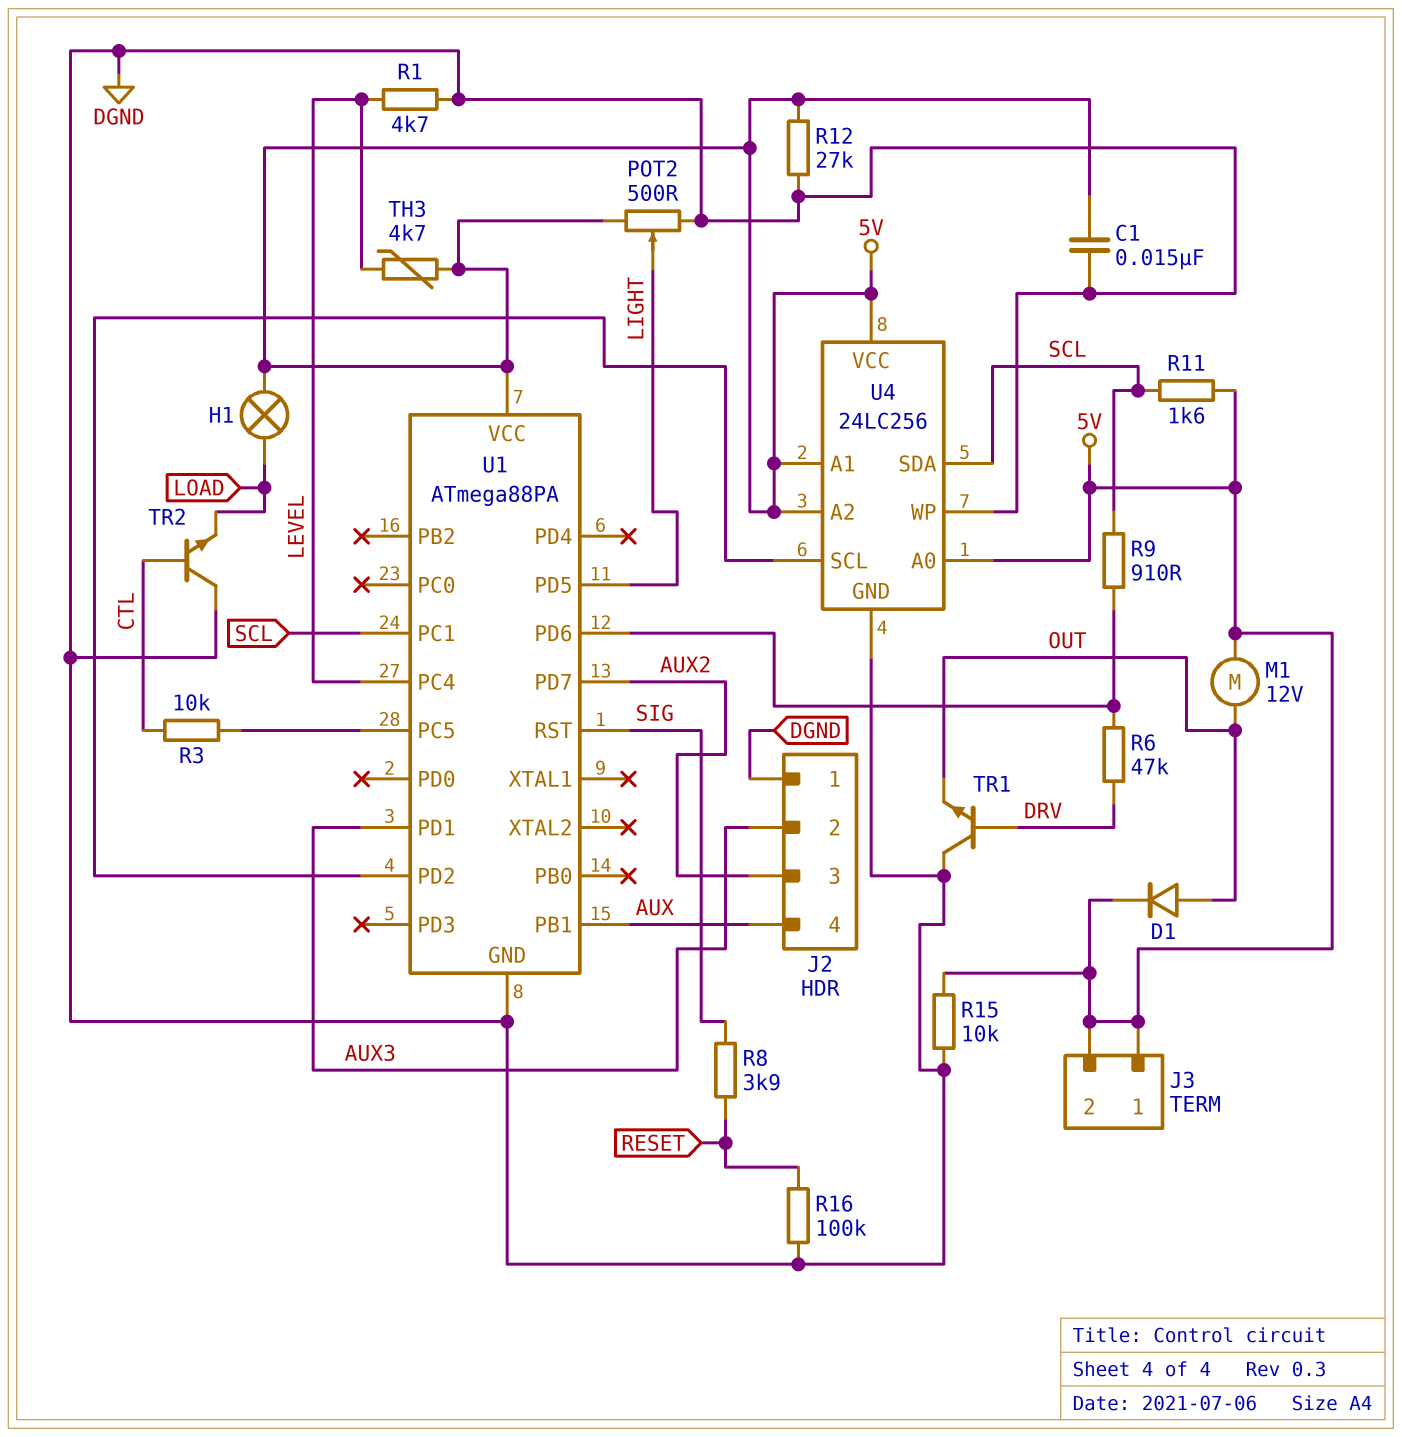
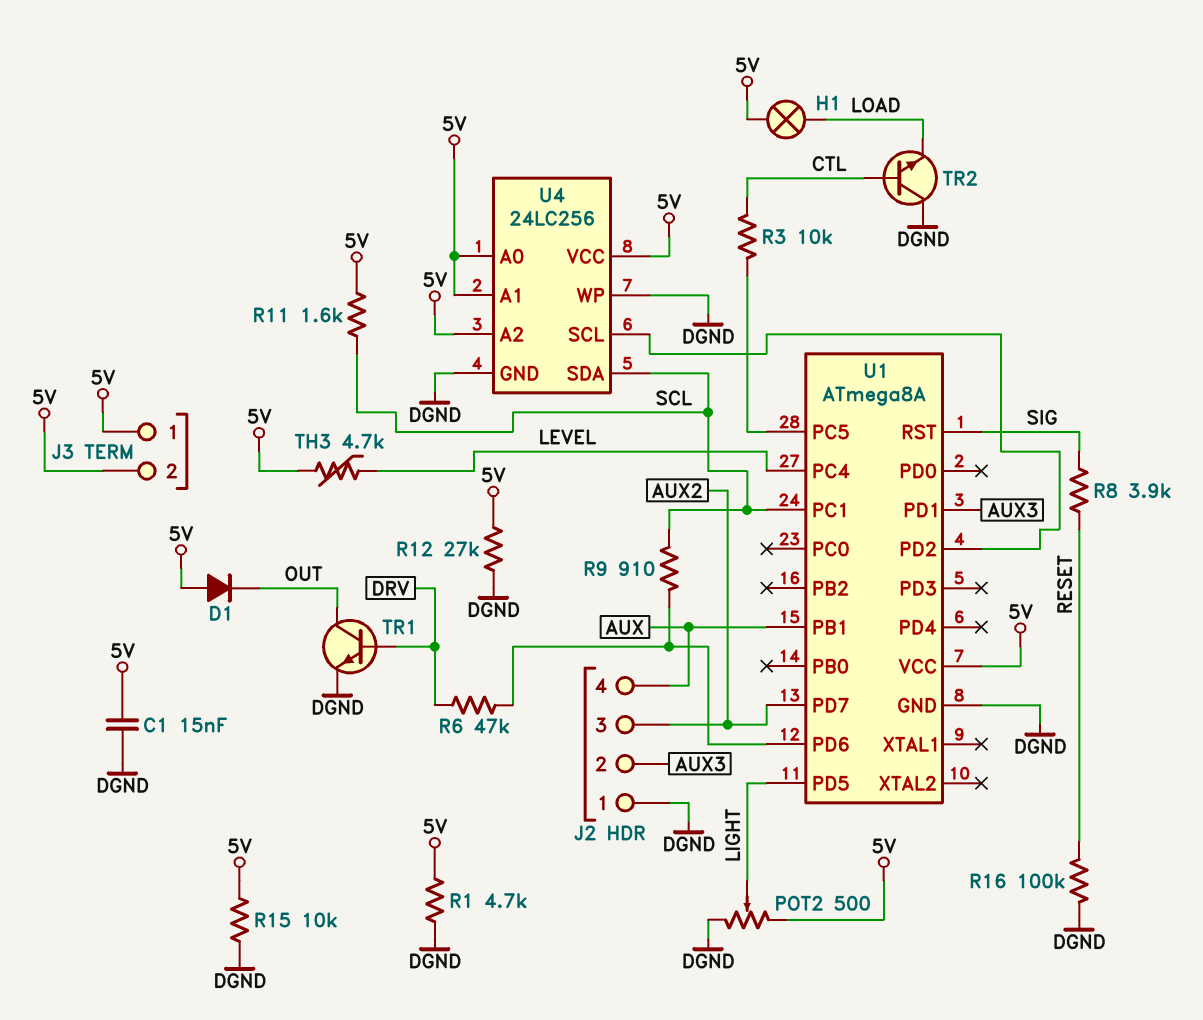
D1: diode (A OUT, K 5V) -> diode (A 5V, K OUT)
M1: motor 12V (5V, OUT) -> none
R1: 4.7k (DGND, LEVEL) -> 4.7k (5V, DGND)
TR1: NPN (B DRV, C DGND, E OUT) -> NPN (B DRV, C OUT, E DGND)
U1: ATmega88PA -> ATmega8A

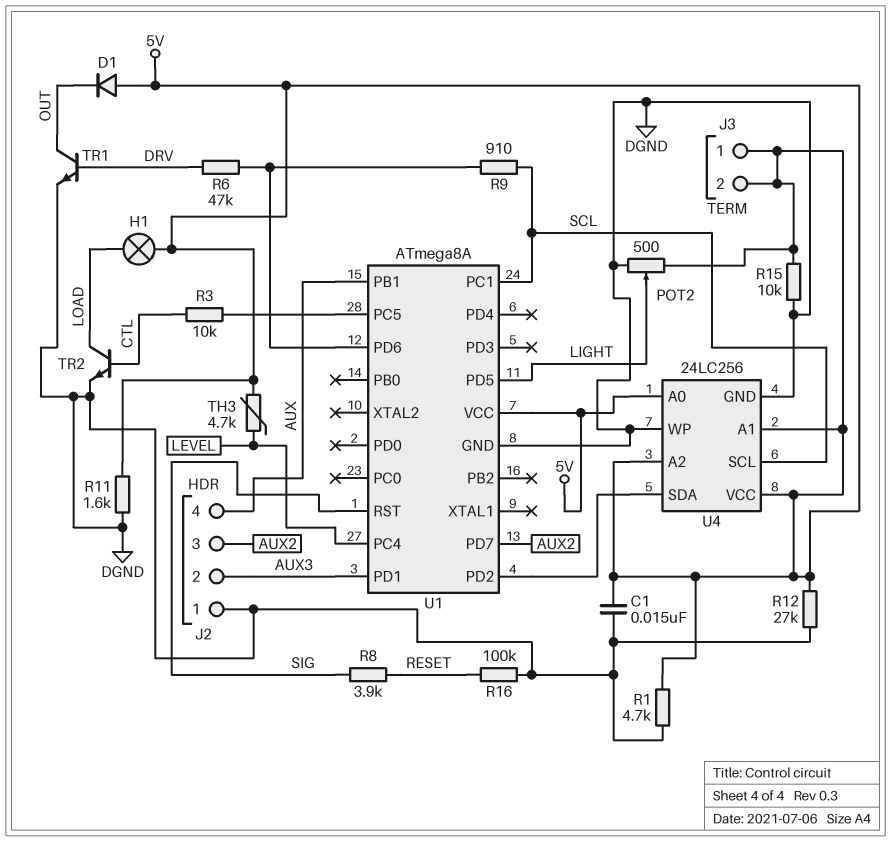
R11: 1.6k (5V, SCL) -> 1.6k (5V, DGND)
TR2: NPN (B CTL, C DGND, E LOAD) -> NPN (B CTL, C LOAD, E DGND)
U4 pin SCL: U1/PD2 -> SCL
U4 pin SDA: SCL -> U1/PD2

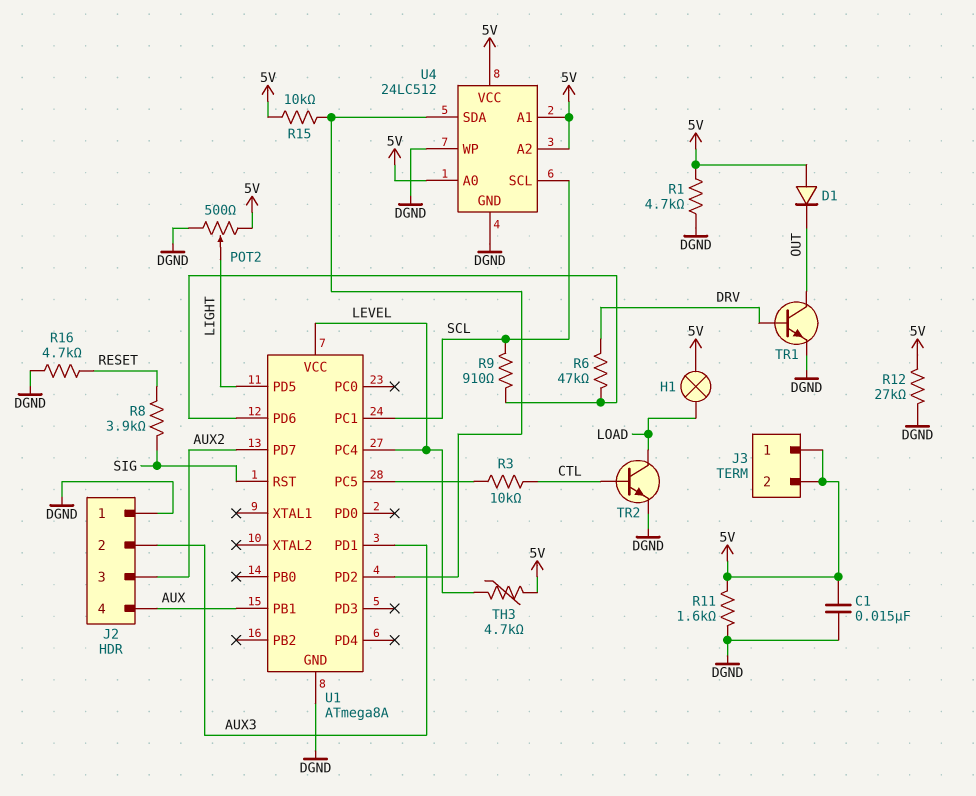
R15: 10k (5V, DGND) -> 10k (5V, U1/PD2)
R16: 100k (DGND, RESET) -> 4.7k (DGND, RESET)
U1 pin VCC: 5V -> LEVEL
U4: 24LC256 -> 24LC512

